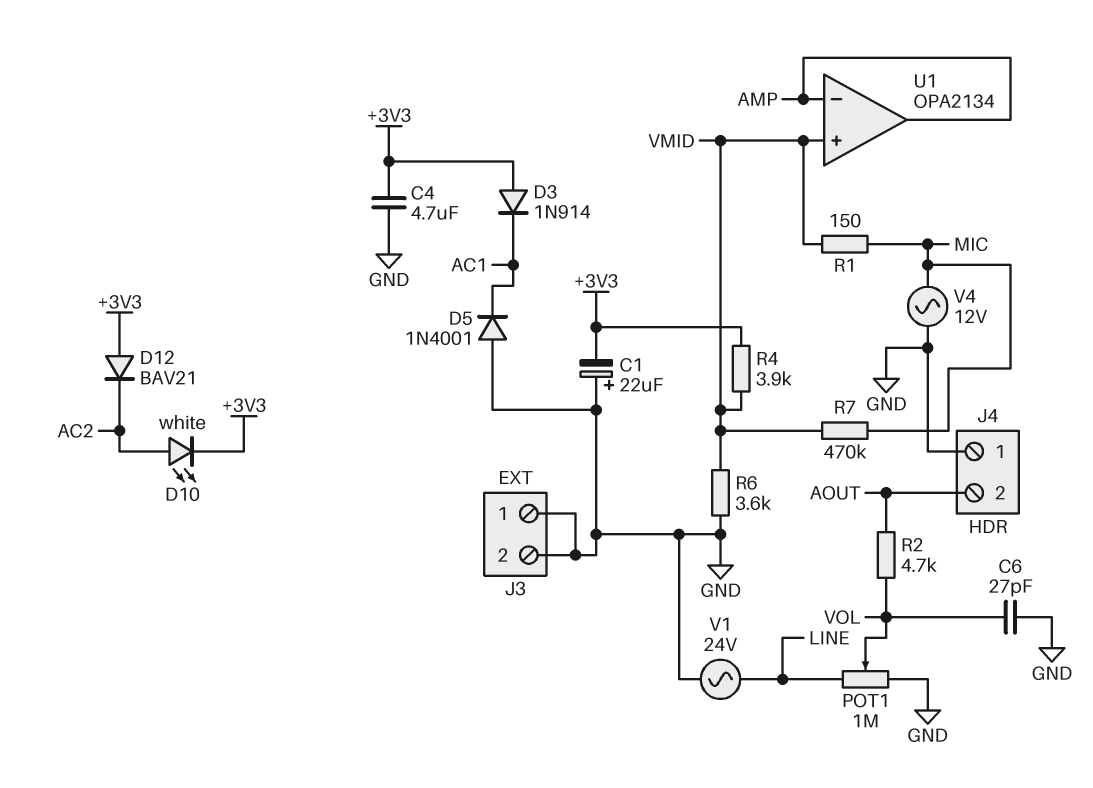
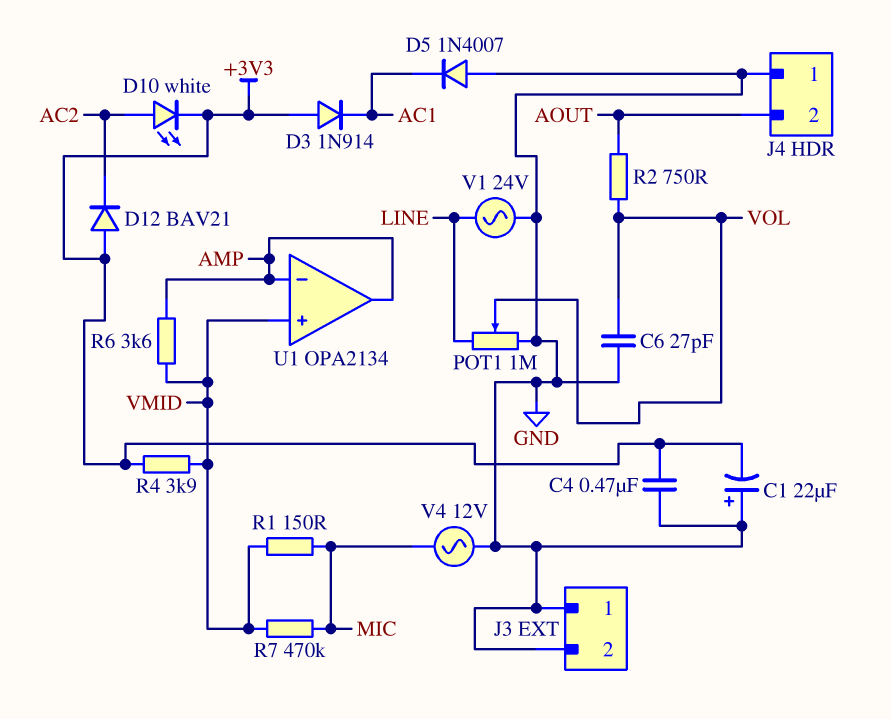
C4: 4.7uF (+3V3, GND) -> 470nF (+3V3, GND)
D5: diode 1N4001 (A GND, K AC1) -> diode 1N4007 (A GND, K AC1)
R2: 4.7k (AOUT, VOL) -> 750 (AOUT, VOL)
R6: 3.6k (GND, VMID) -> 3.6k (AMP, VMID)

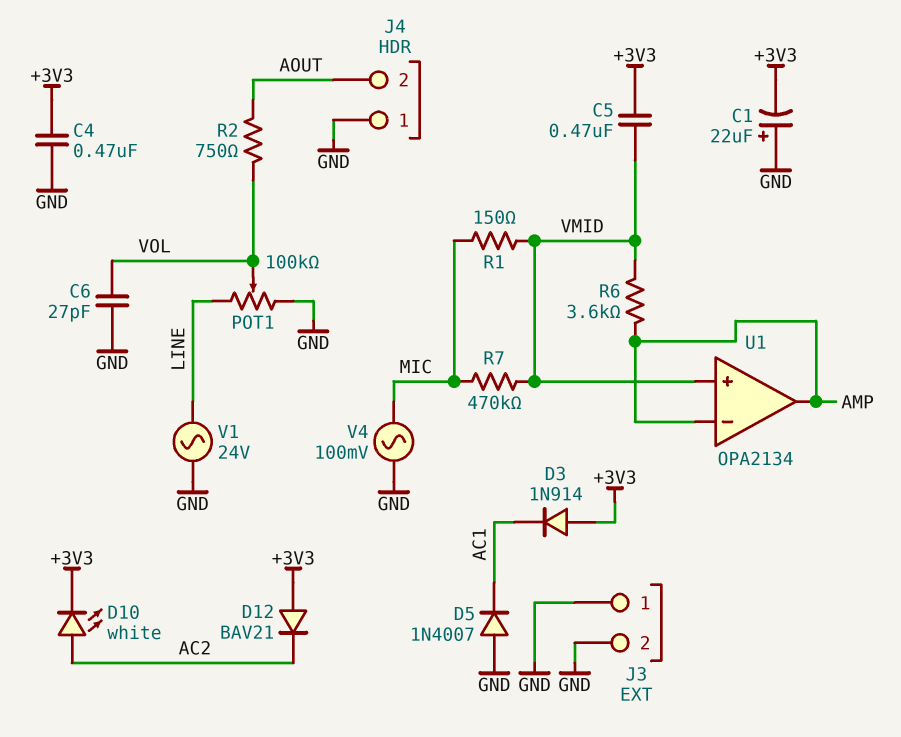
C5: none -> 470nF (+3V3, VMID)
POT1: 1M (GND, LINE, wiper VOL) -> 100k (GND, LINE, wiper VOL)
R4: 3.9k (+3V3, VMID) -> none
V4: AC 12V (GND, MIC) -> AC 100mV (GND, MIC)

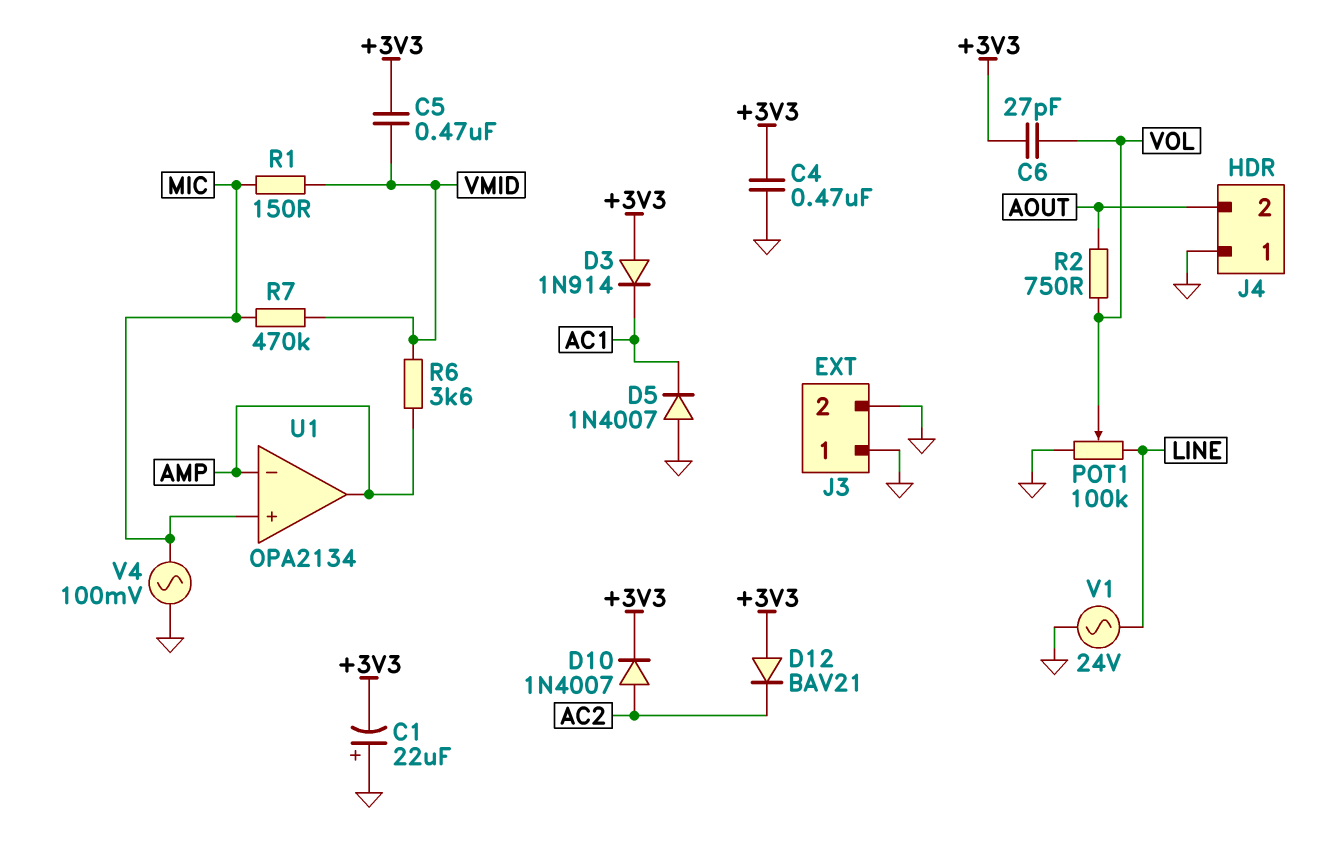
C6: 27pF (GND, VOL) -> 27pF (+3V3, VOL)
D10: LED white (A AC2, K +3V3) -> diode 1N4007 (A AC2, K +3V3)
U1 pin in+: VMID -> MIC

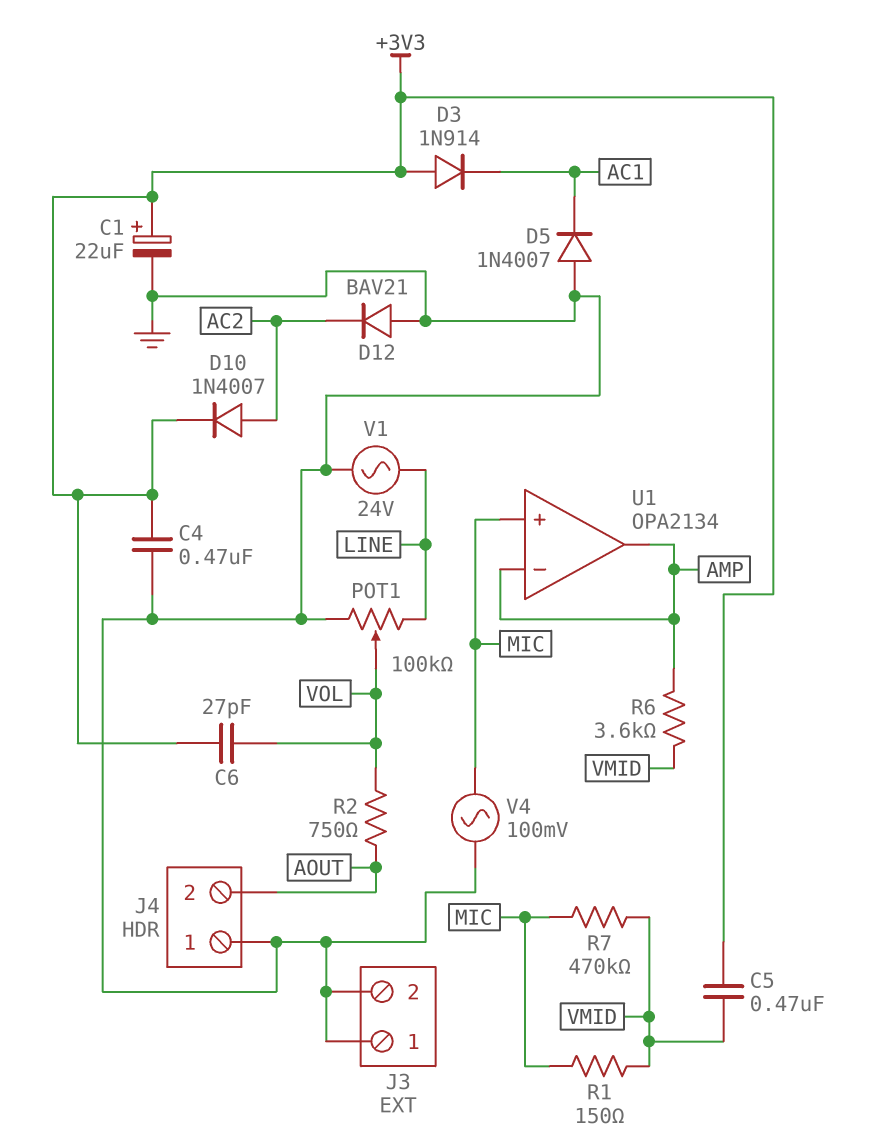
C1: 22uF (plus GND, minus +3V3) -> 22uF (plus +3V3, minus GND)
D12: diode BAV21 (A +3V3, K AC2) -> diode BAV21 (A GND, K AC2)

